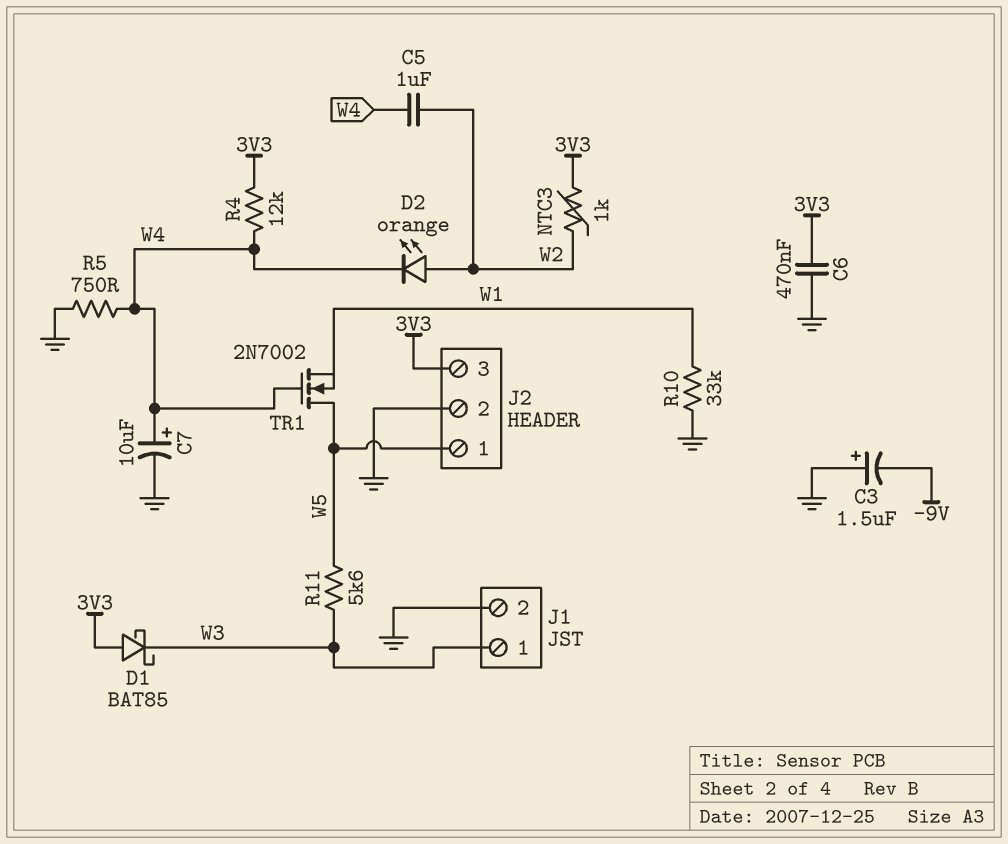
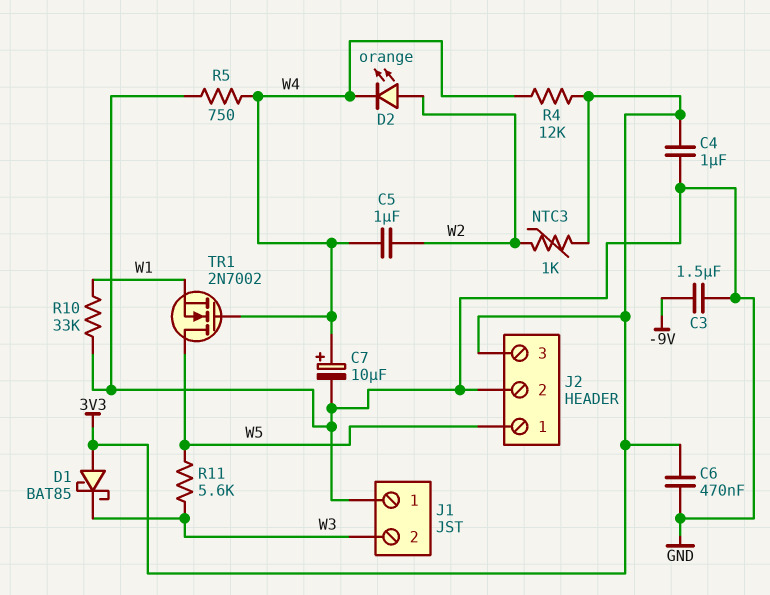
C3: 1.5uF (plus GND, minus -9V) -> 1.5uF (-9V, GND)
C4: none -> 1uF (3V3, GND)
J1 pin 1: W3 -> GND
J1 pin 2: GND -> W3

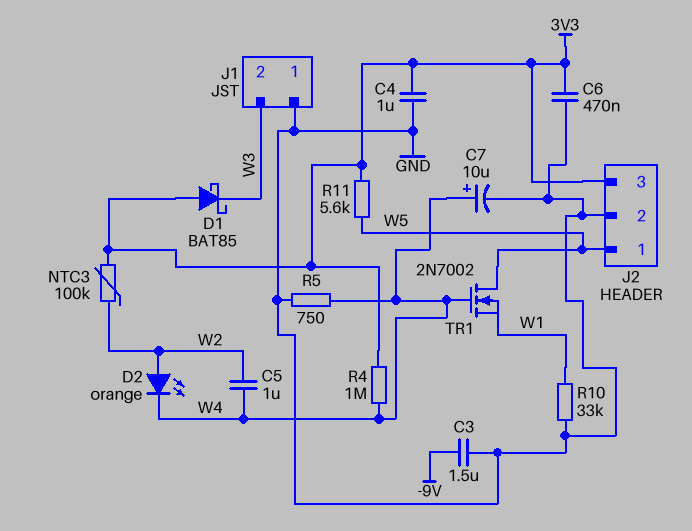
NTC3: 1k (3V3, W2) -> 100k (3V3, W2)
R4: 12k (3V3, W4) -> 1M (3V3, W4)
R11: 5.6k (W3, W5) -> 5.6k (3V3, W5)

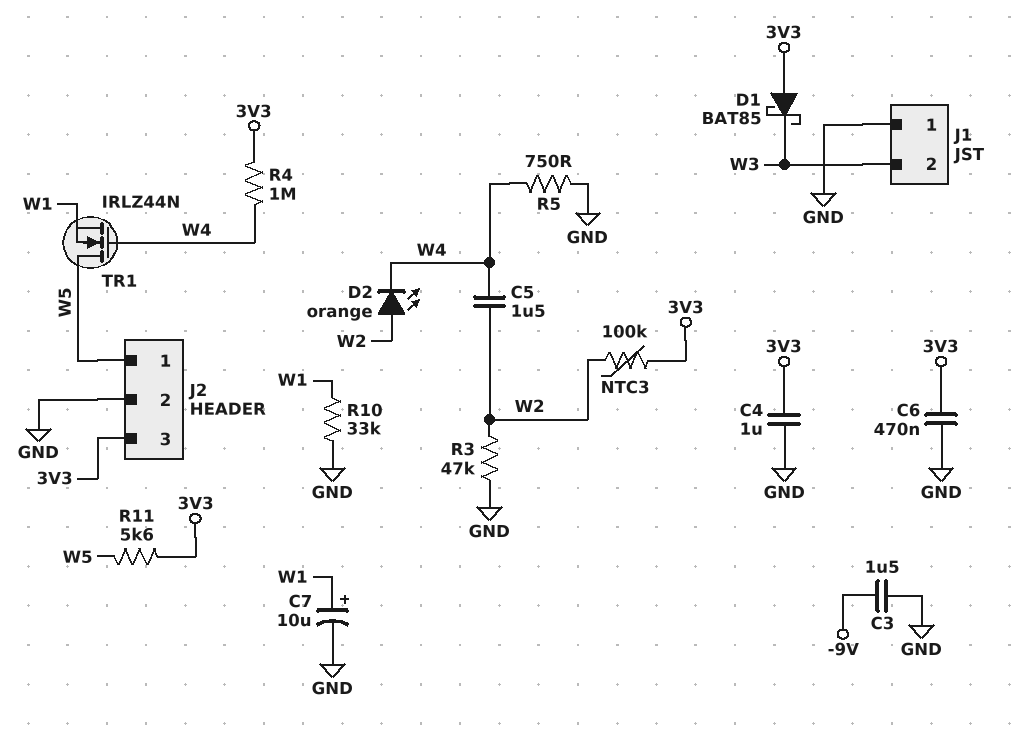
C5: 1uF (W2, W4) -> 1.5uF (W2, W4)
C7: 10uF (plus W4, minus GND) -> 10uF (plus W1, minus GND)
R3: none -> 47k (GND, W2)
TR1: NMOS 2N7002 (G W4, D W5, S W1) -> NMOS IRLZ44N (G W4, D W5, S W1)

